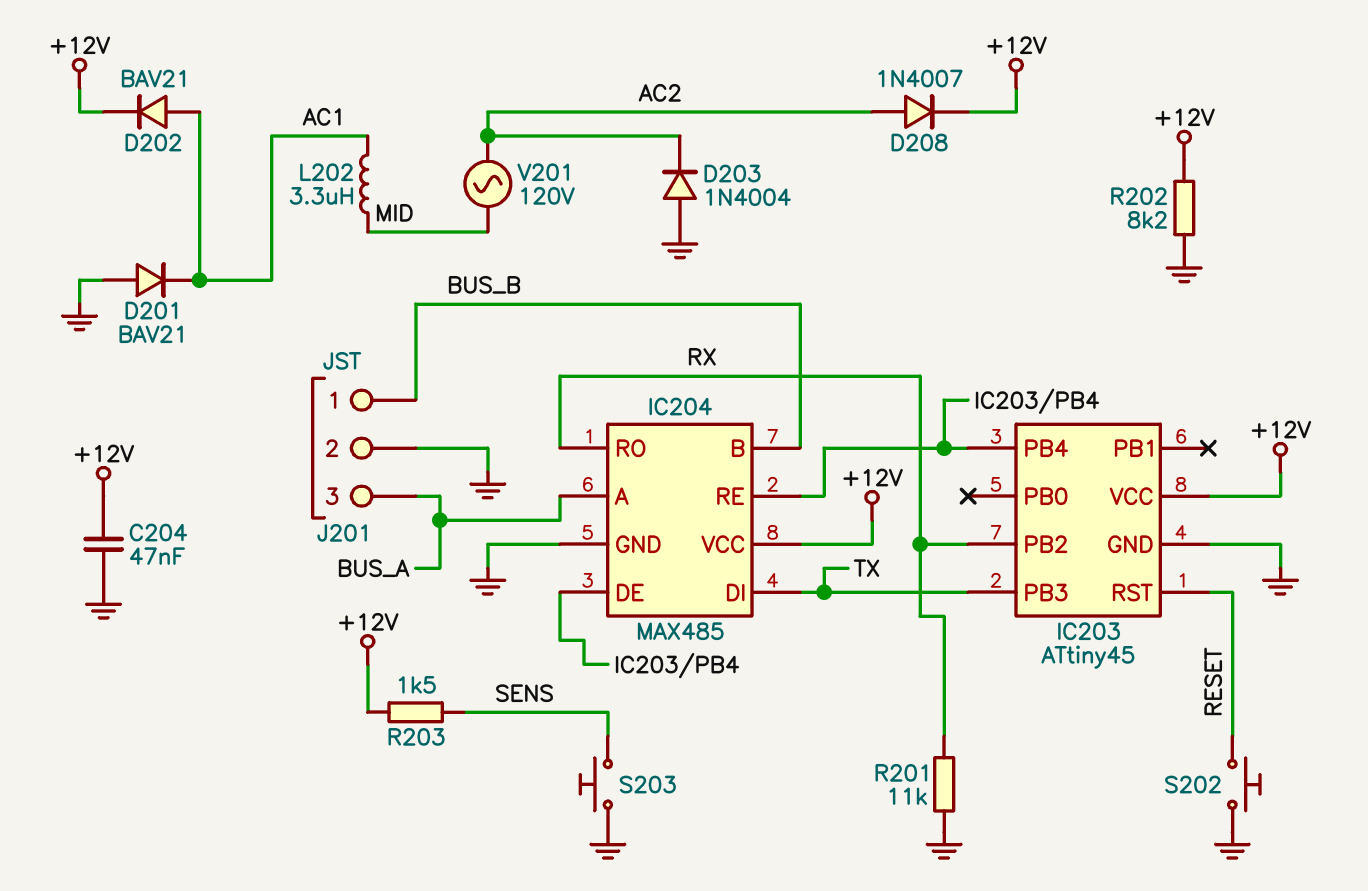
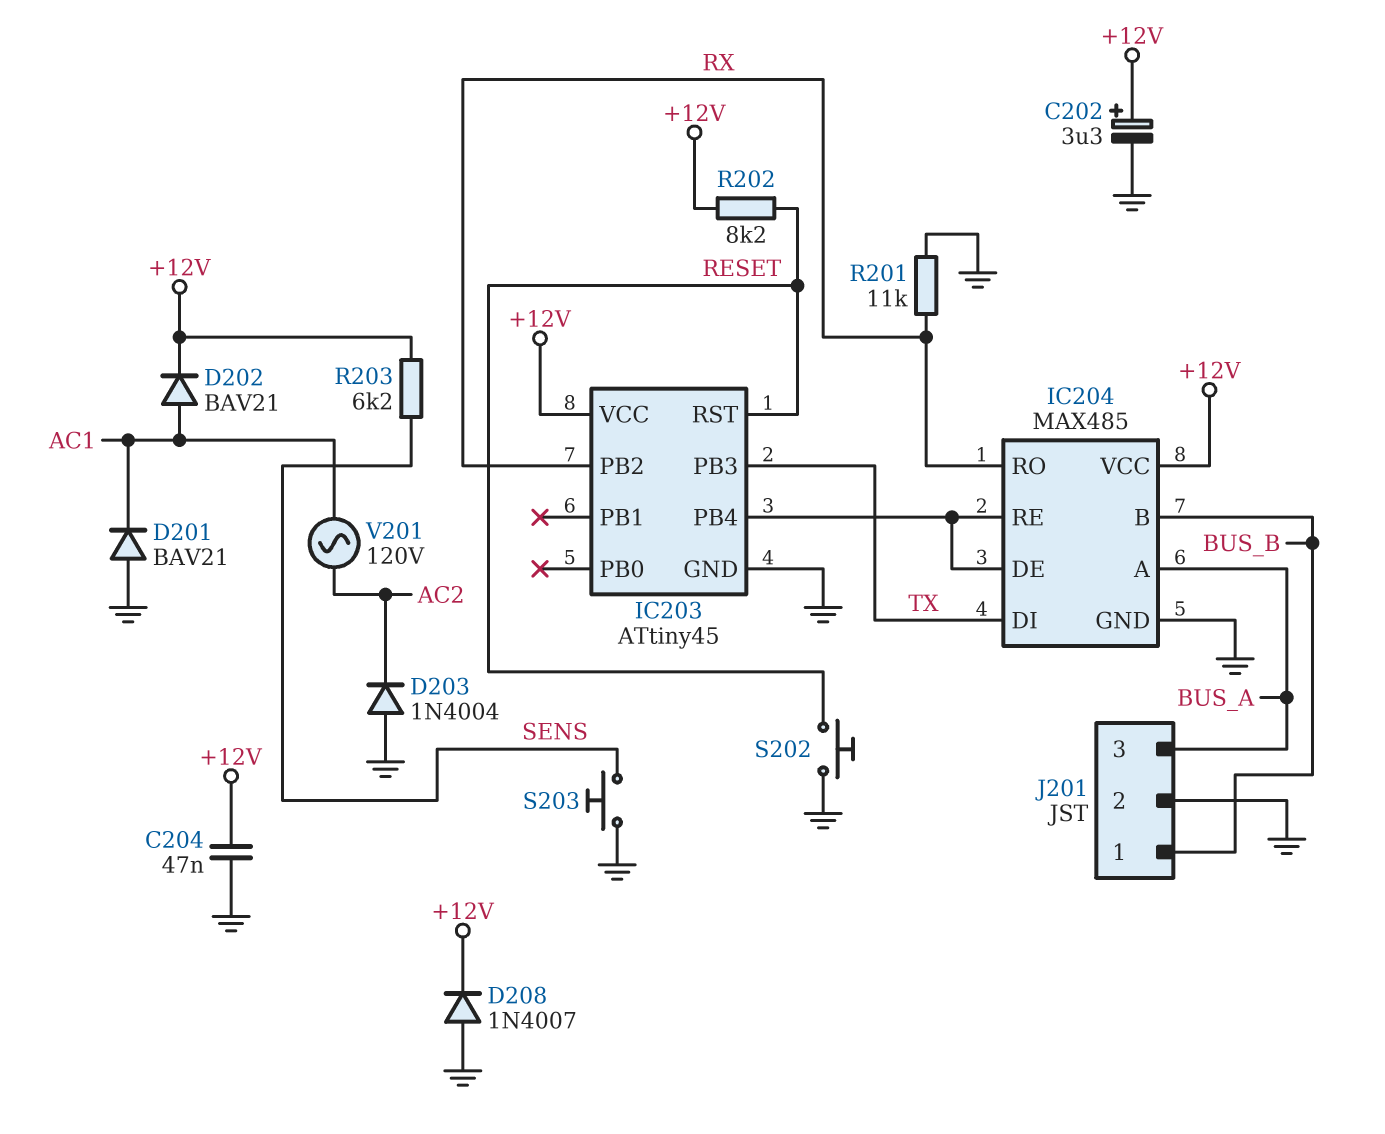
C202: none -> 3.3uF (plus +12V, minus GND)
D208: diode 1N4007 (A AC2, K +12V) -> diode 1N4007 (A GND, K +12V)
L202: 3.3uH (AC1, MID) -> none
R202: 8.2k (+12V, GND) -> 8.2k (+12V, RESET)
R203: 1.5k (+12V, SENS) -> 6.2k (+12V, SENS)
V201: AC 120V (AC2, MID) -> AC 120V (AC1, AC2)

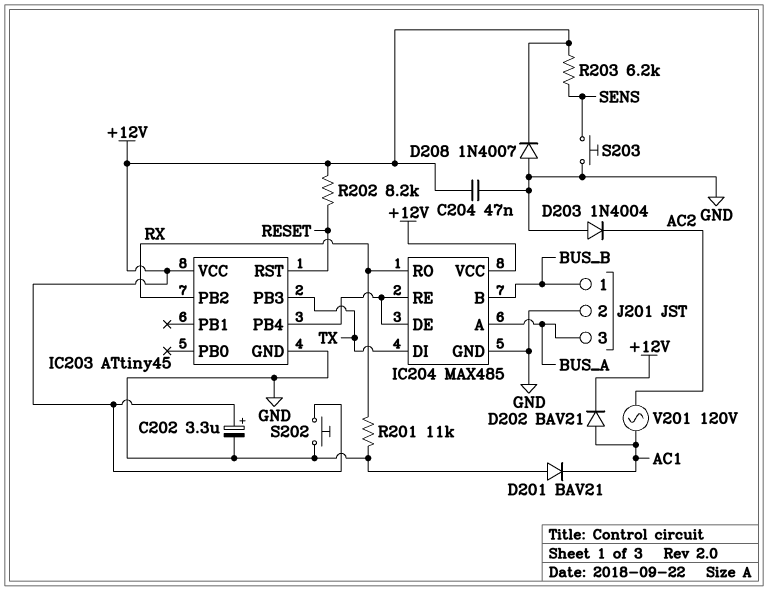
S202: button (GND, RESET) -> button (+12V, GND)

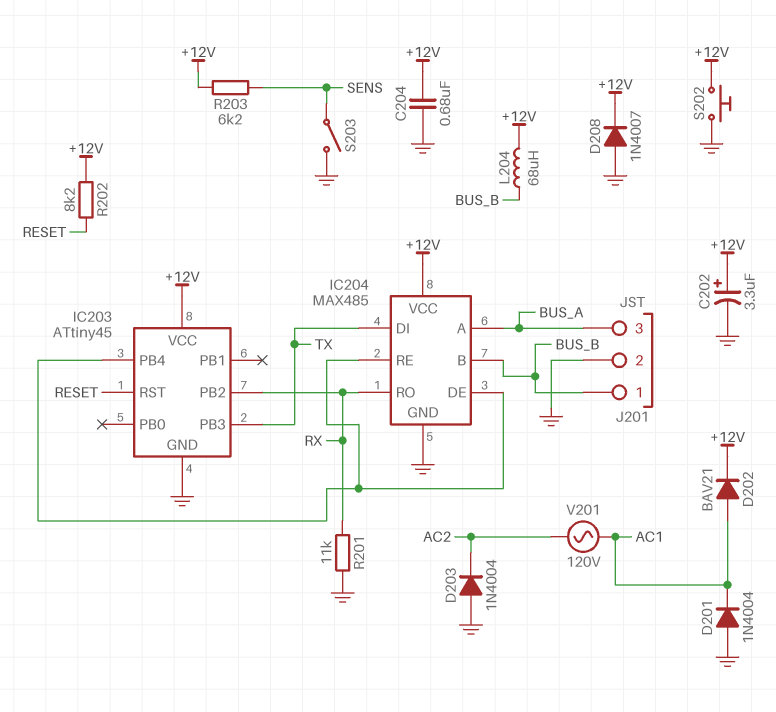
C204: 47nF (+12V, GND) -> 680nF (+12V, GND)
D201: diode BAV21 (A GND, K AC1) -> diode 1N4004 (A GND, K AC1)
L204: none -> 68uH (+12V, BUS_B)
S203: button (GND, SENS) -> switch (GND, SENS)

